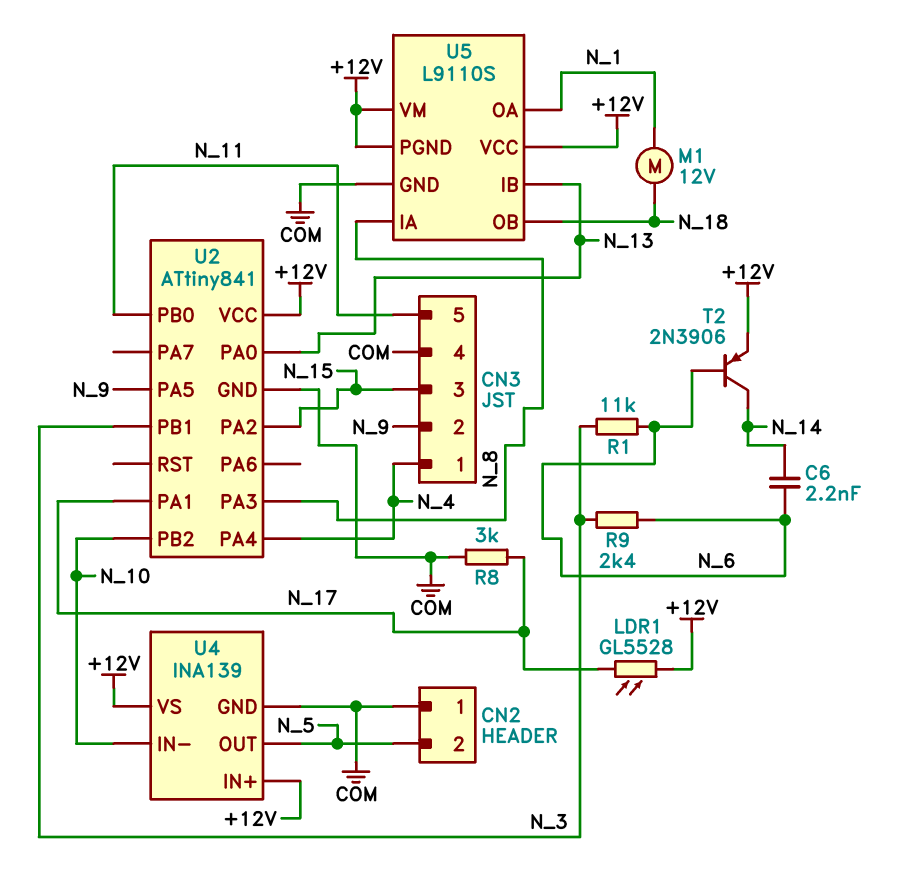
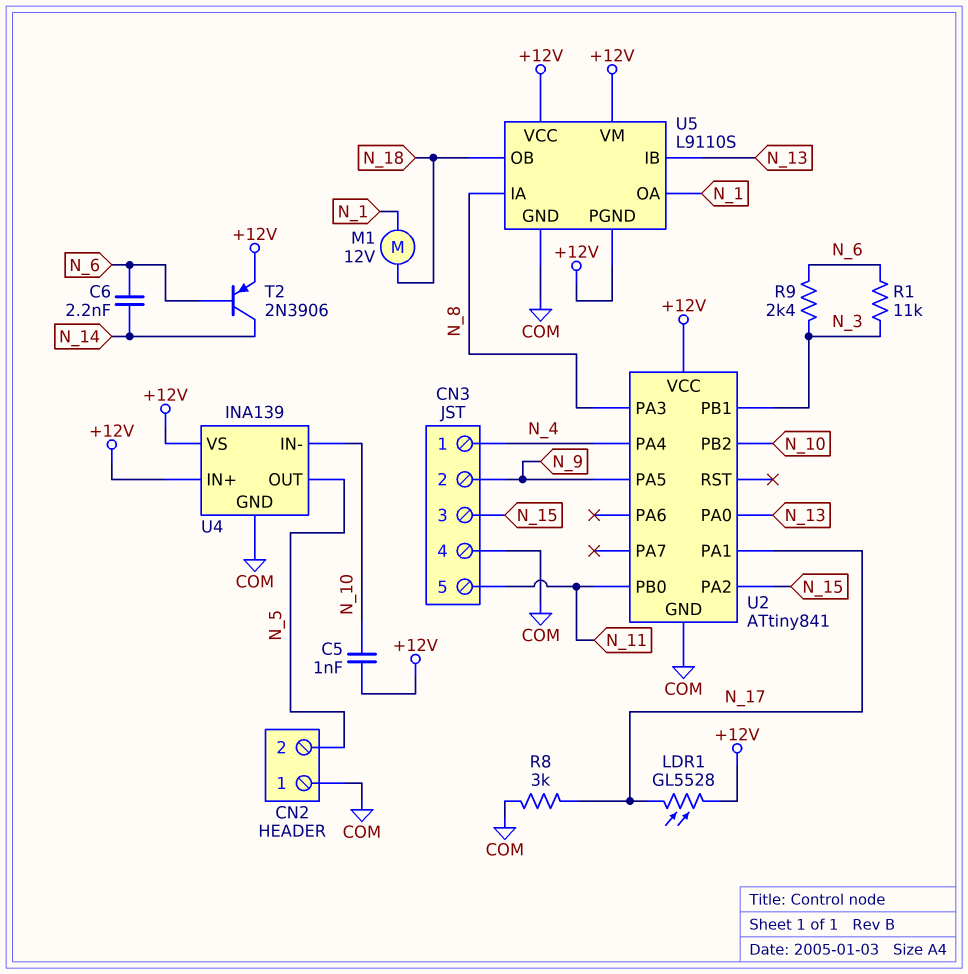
C5: none -> 1nF (+12V, N_10)

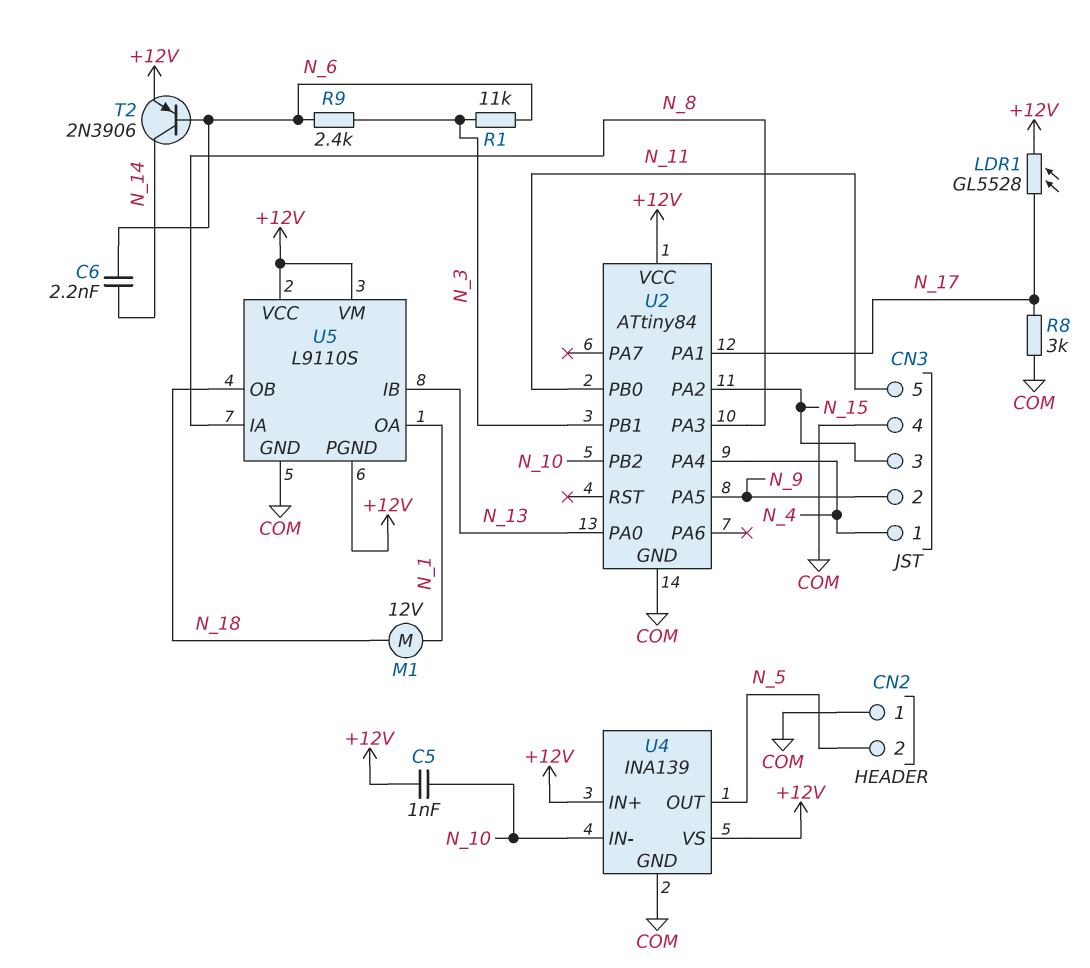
U2: ATtiny841 -> ATtiny84

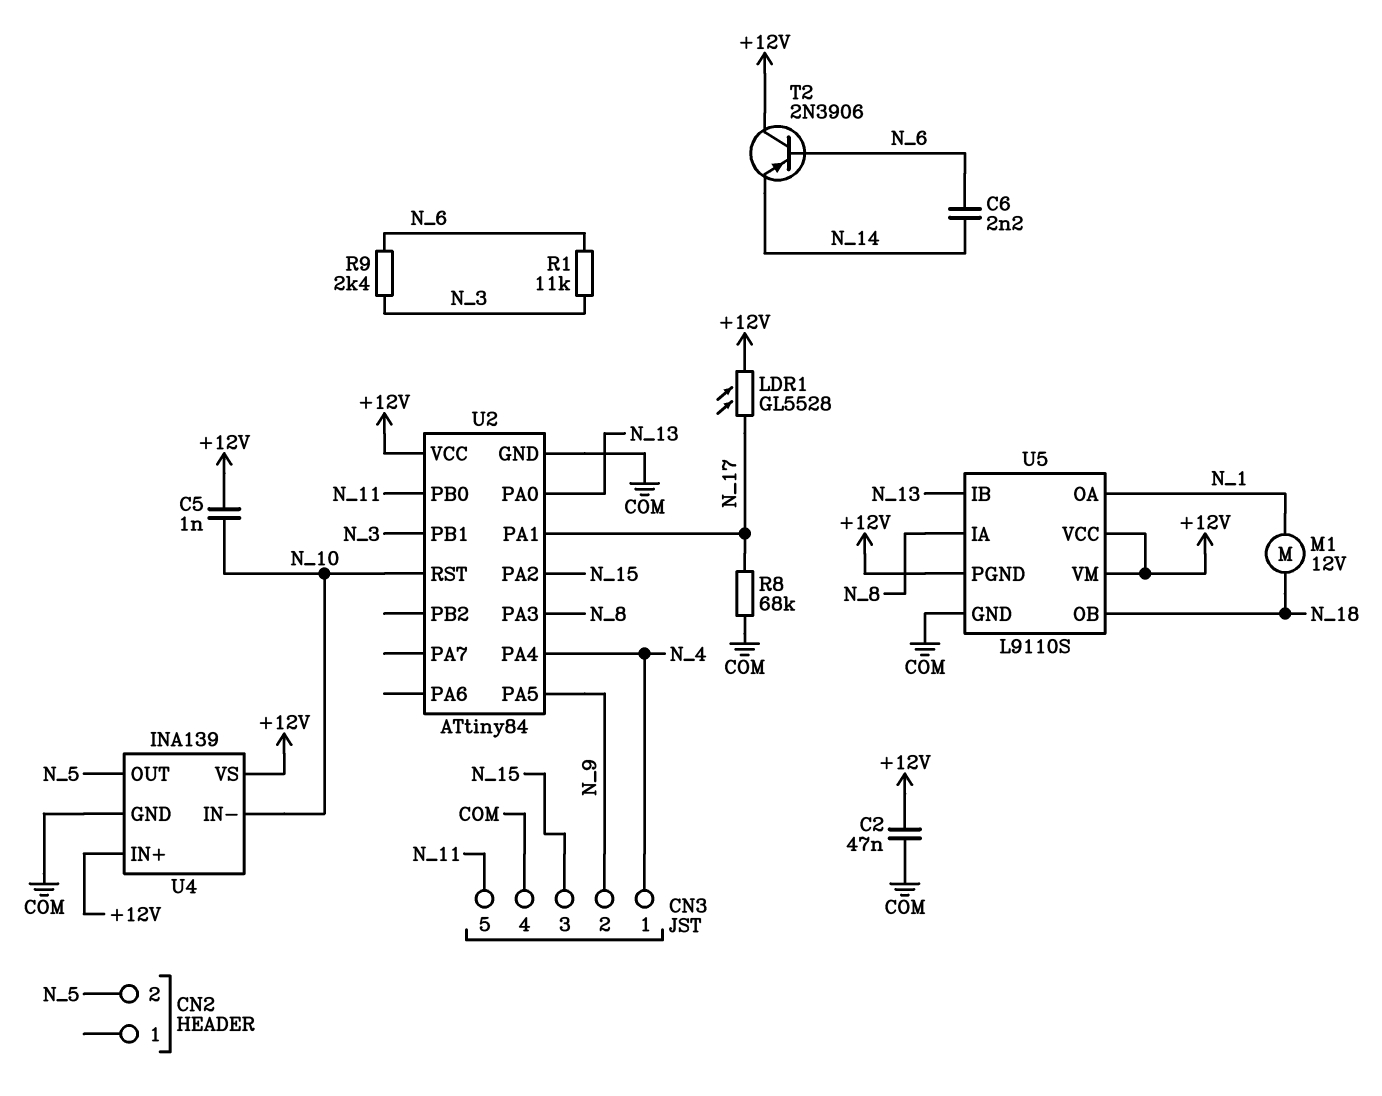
C2: none -> 47nF (+12V, COM)
CN2 pin 1: COM -> none
R8: 3k (COM, N_17) -> 68k (COM, N_17)
T2: PNP 2N3906 (B N_6, C N_14, E +12V) -> PNP 2N3906 (B N_6, C +12V, E N_14)
U2 pin PB2: N_10 -> none
U2 pin RST: none -> N_10

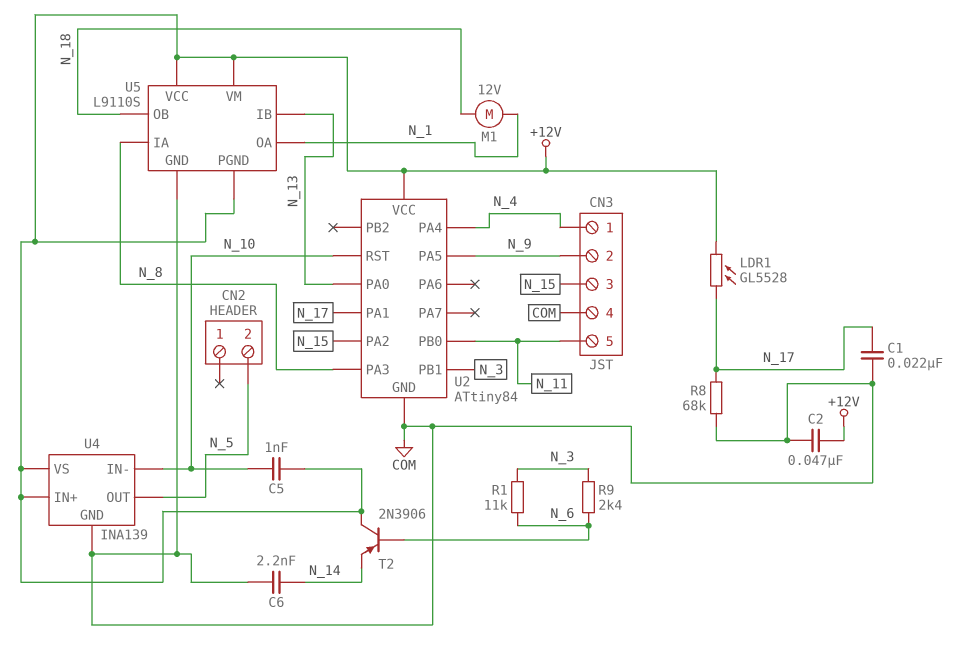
C1: none -> 22nF (COM, N_17)
C6: 2.2nF (N_6, N_14) -> 2.2nF (COM, N_14)

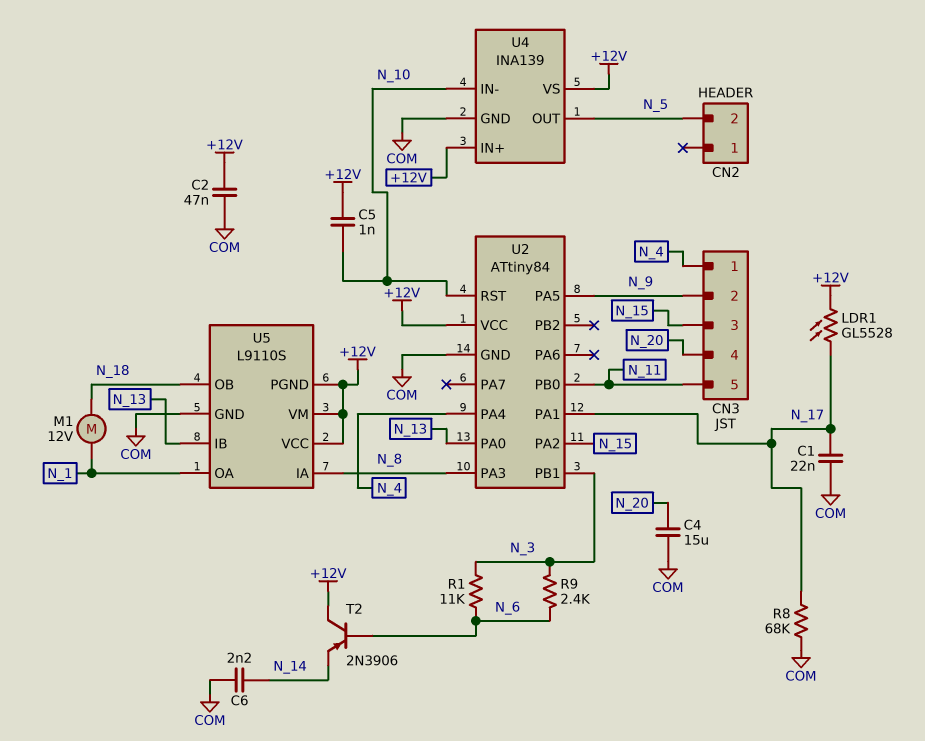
C4: none -> 15uF (COM, N_20)
CN3 pin 4: COM -> N_20

